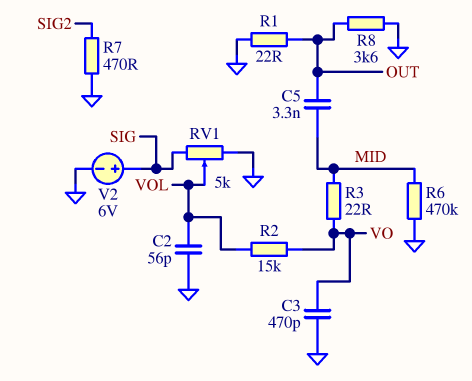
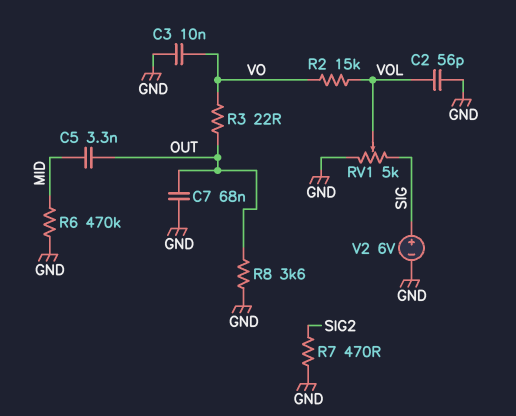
C3: 470pF (GND, VO) -> 10nF (GND, VO)
C7: none -> 68nF (GND, OUT)
R1: 22 (GND, OUT) -> none
R3: 22 (MID, VO) -> 22 (OUT, VO)

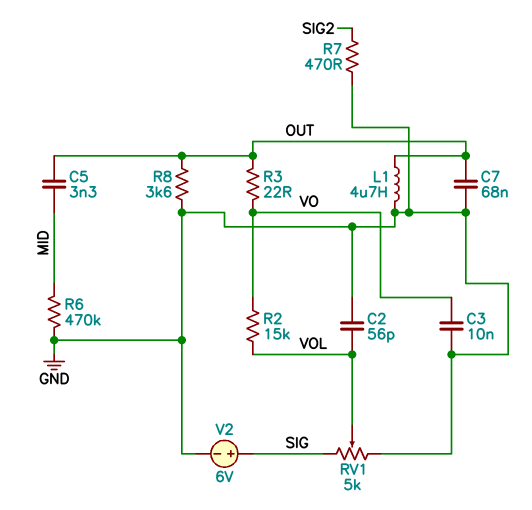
L1: none -> 4.7uH (GND, OUT)

